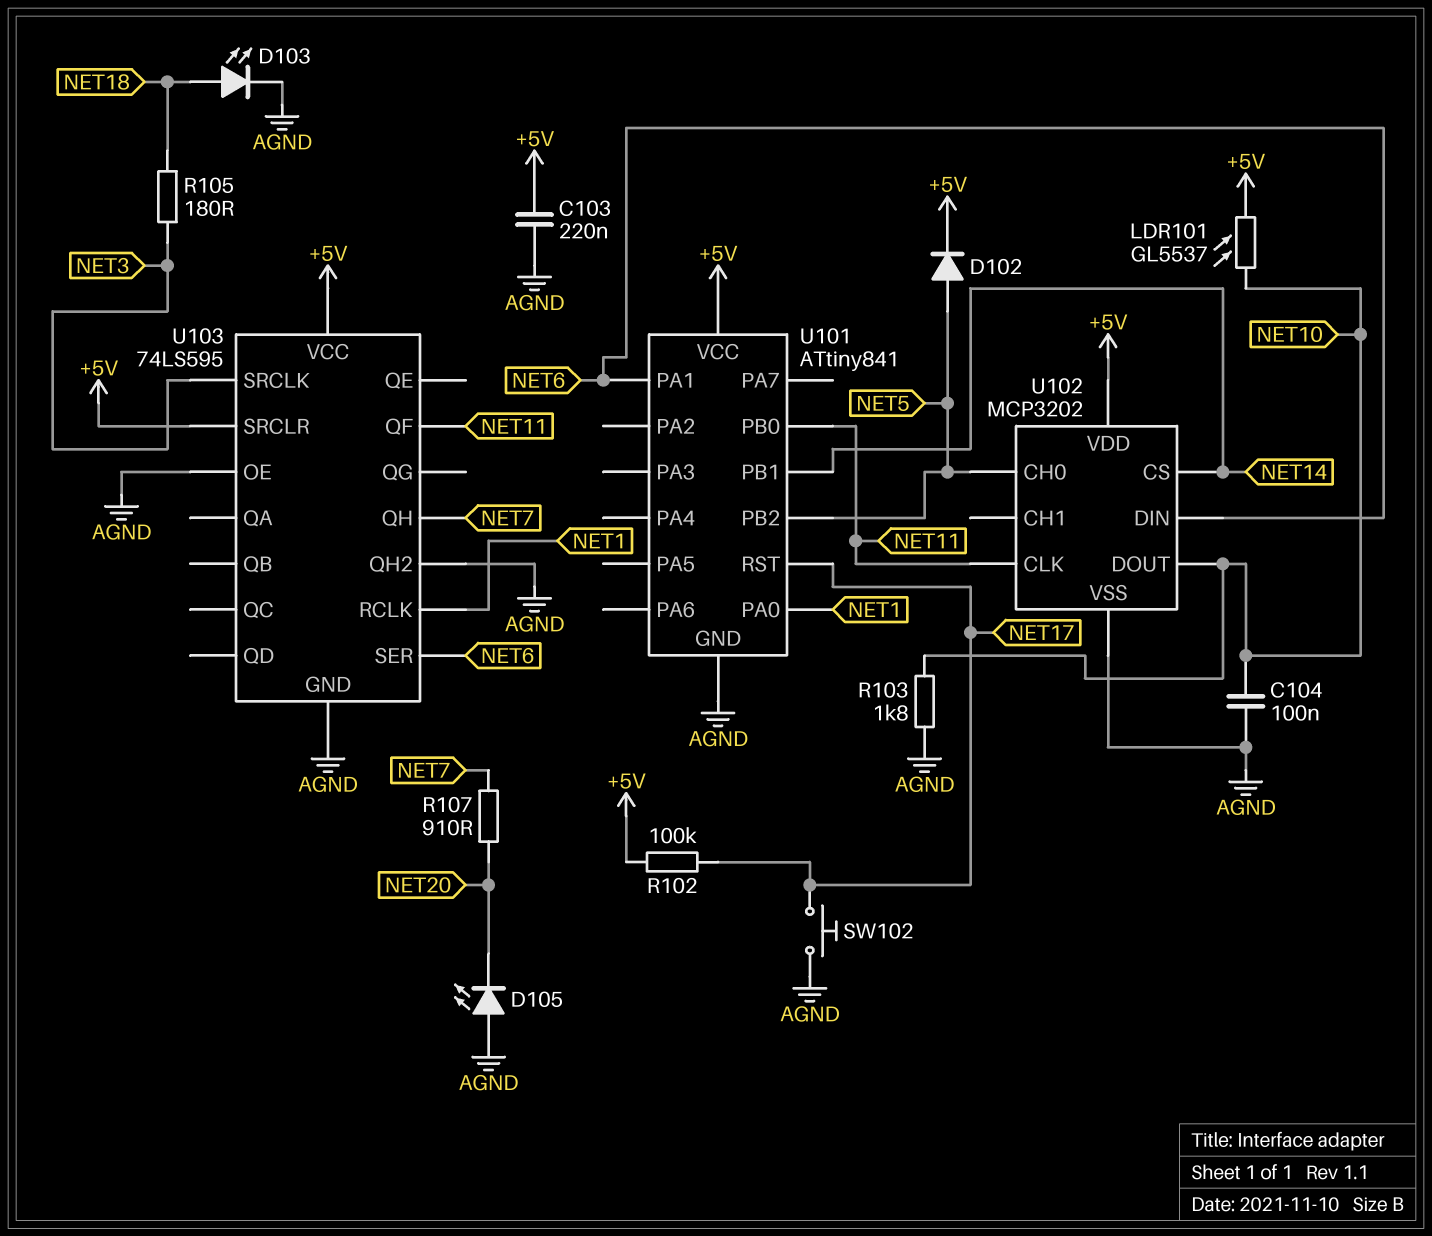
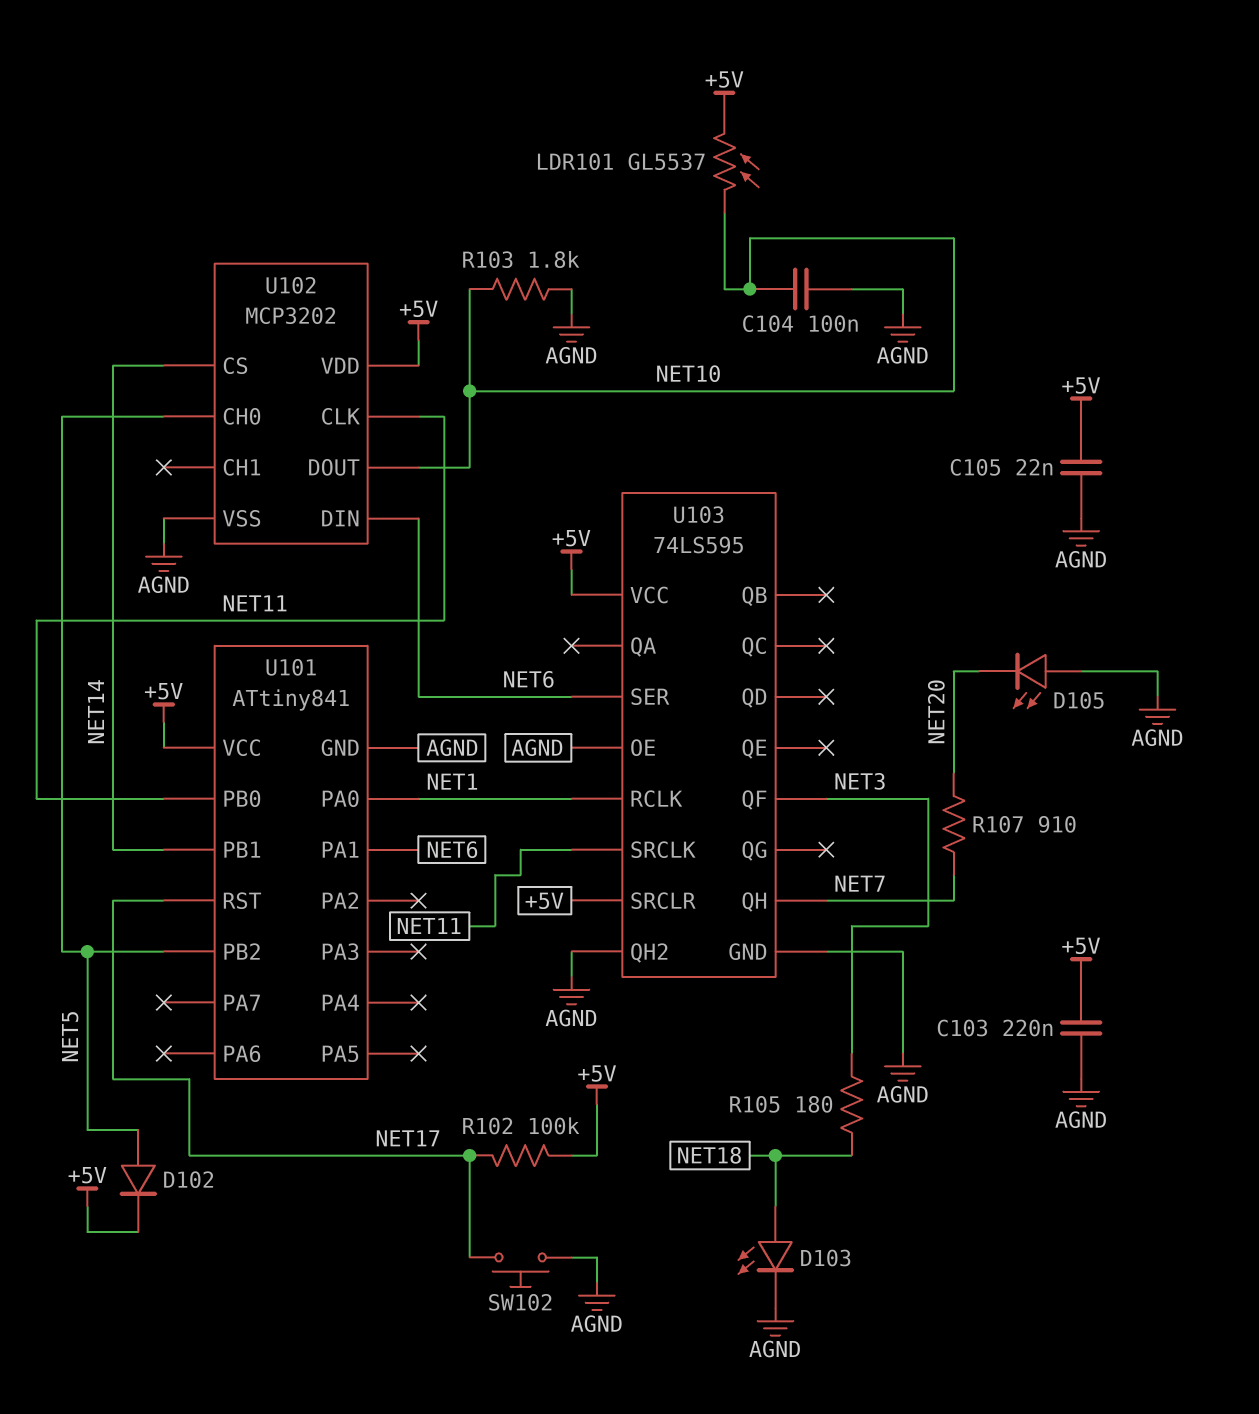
C105: none -> 22nF (+5V, AGND)
U103 pin QF: NET11 -> NET3
U103 pin SRCLK: NET3 -> NET11

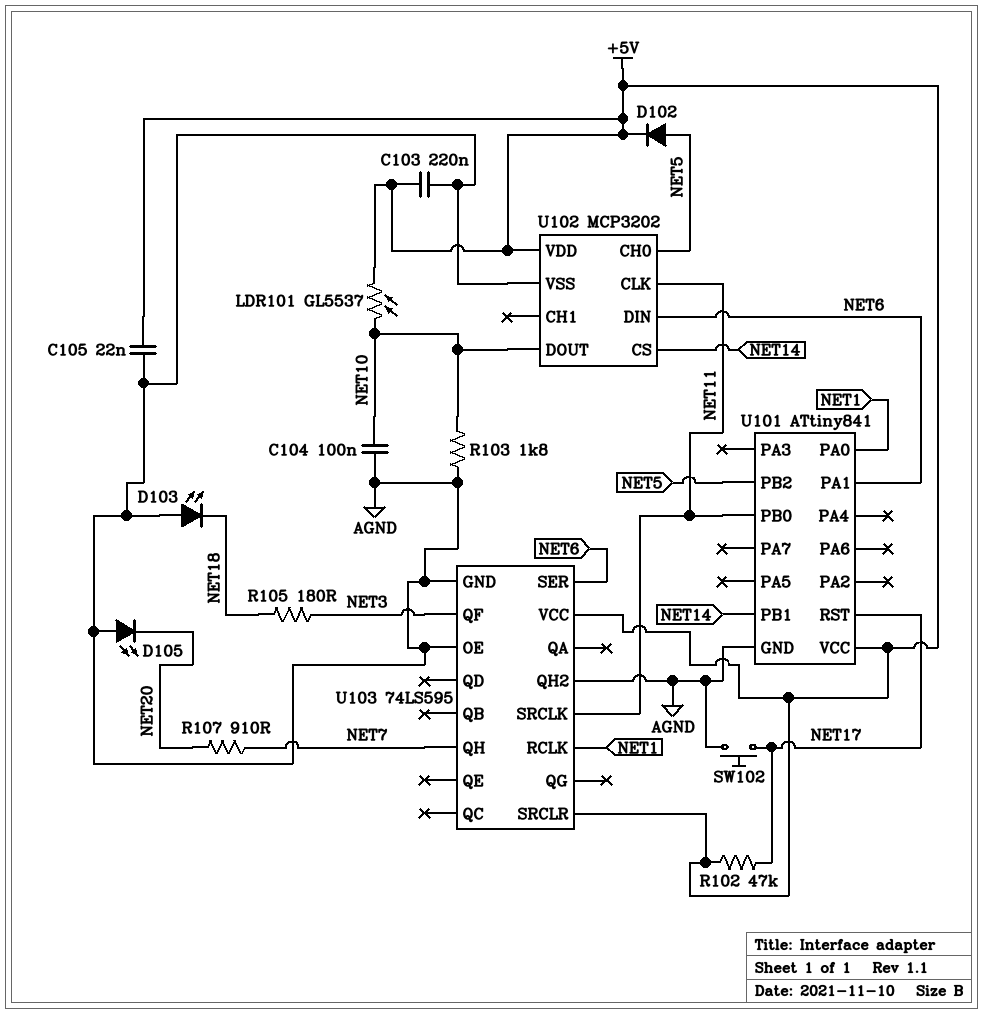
D103: LED (A NET18, K AGND) -> LED (A AGND, K NET18)
R102: 100k (+5V, NET17) -> 47k (+5V, NET17)

